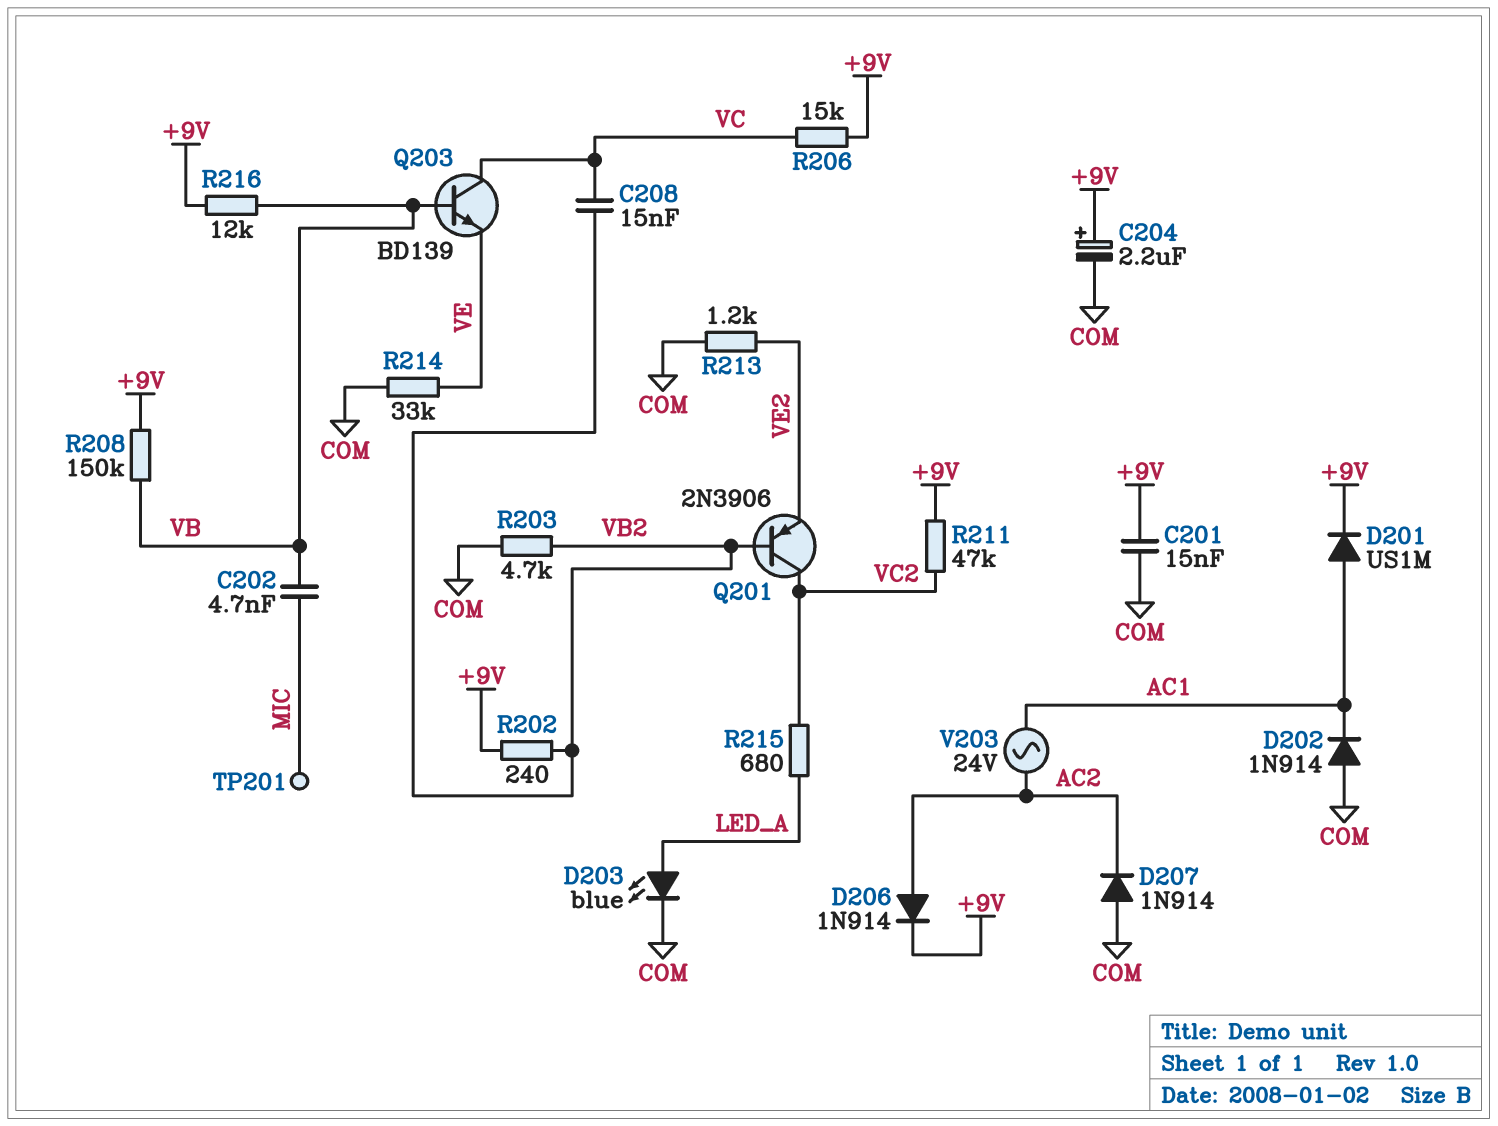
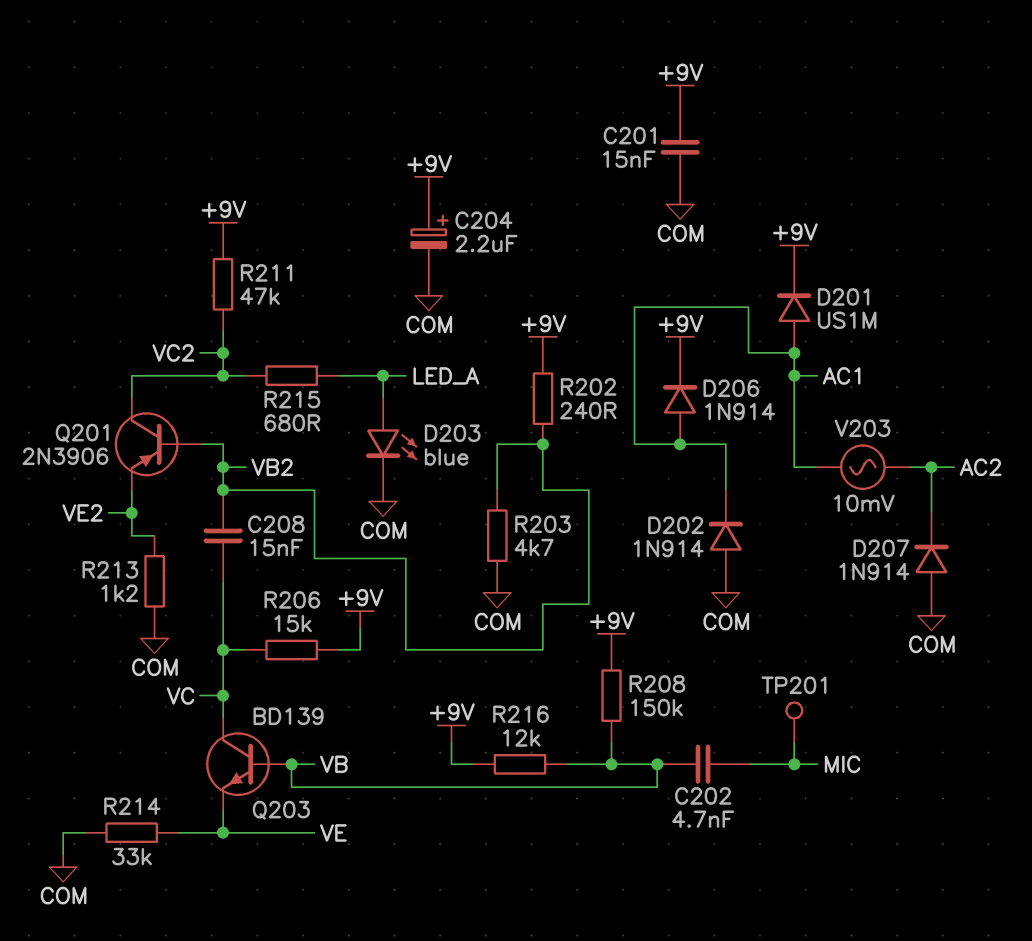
D206: diode 1N914 (A AC2, K +9V) -> diode 1N914 (A AC1, K +9V)
V203: AC 24V (AC1, AC2) -> AC 10mV (AC1, AC2)

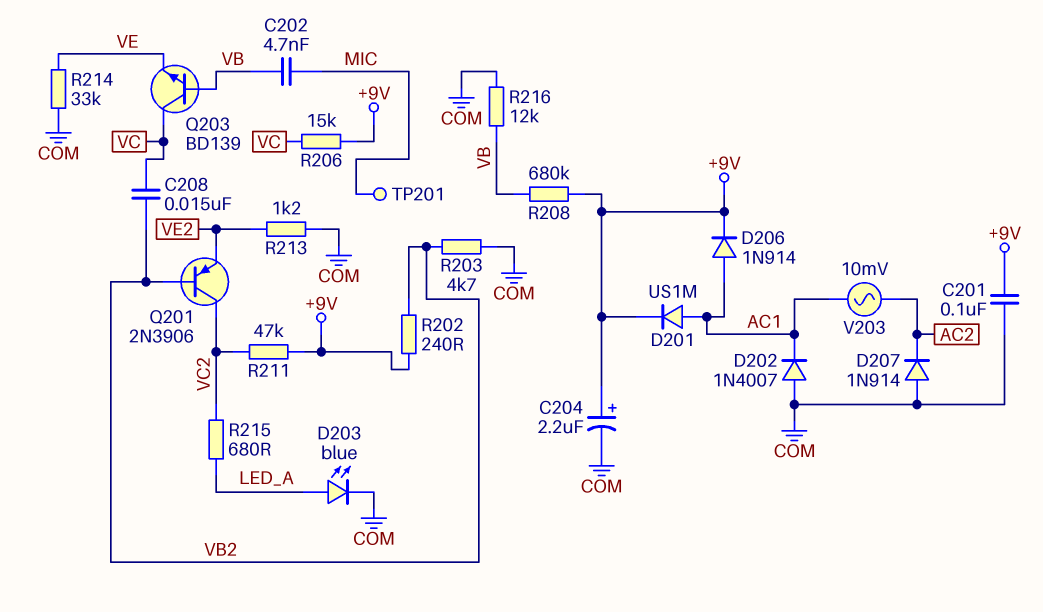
C201: 15nF (+9V, COM) -> 100nF (+9V, COM)
D202: diode 1N914 (A COM, K AC1) -> diode 1N4007 (A COM, K AC1)
R208: 150k (+9V, VB) -> 680k (+9V, VB)
R216: 12k (+9V, VB) -> 12k (COM, VB)

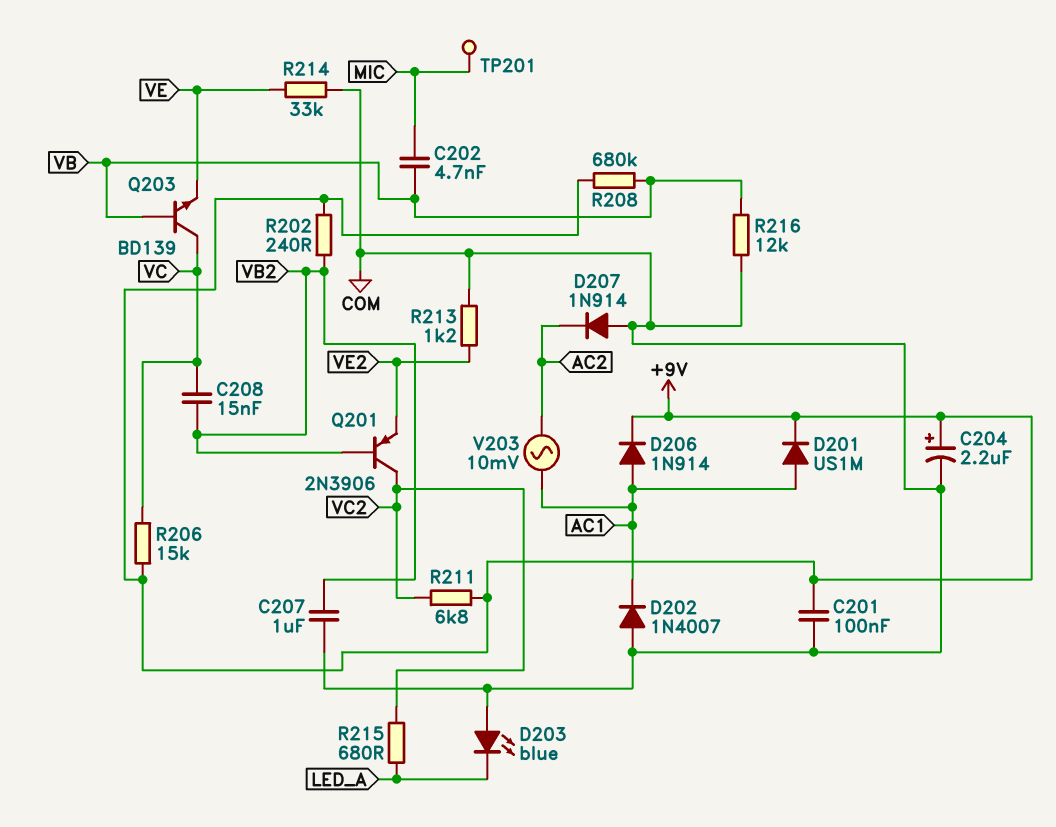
C207: none -> 1uF (COM, VB2)
D203: LED blue (A LED_A, K COM) -> LED blue (A COM, K LED_A)
R203: 4.7k (COM, VB2) -> none
R211: 47k (+9V, VC2) -> 6.8k (+9V, VC2)

